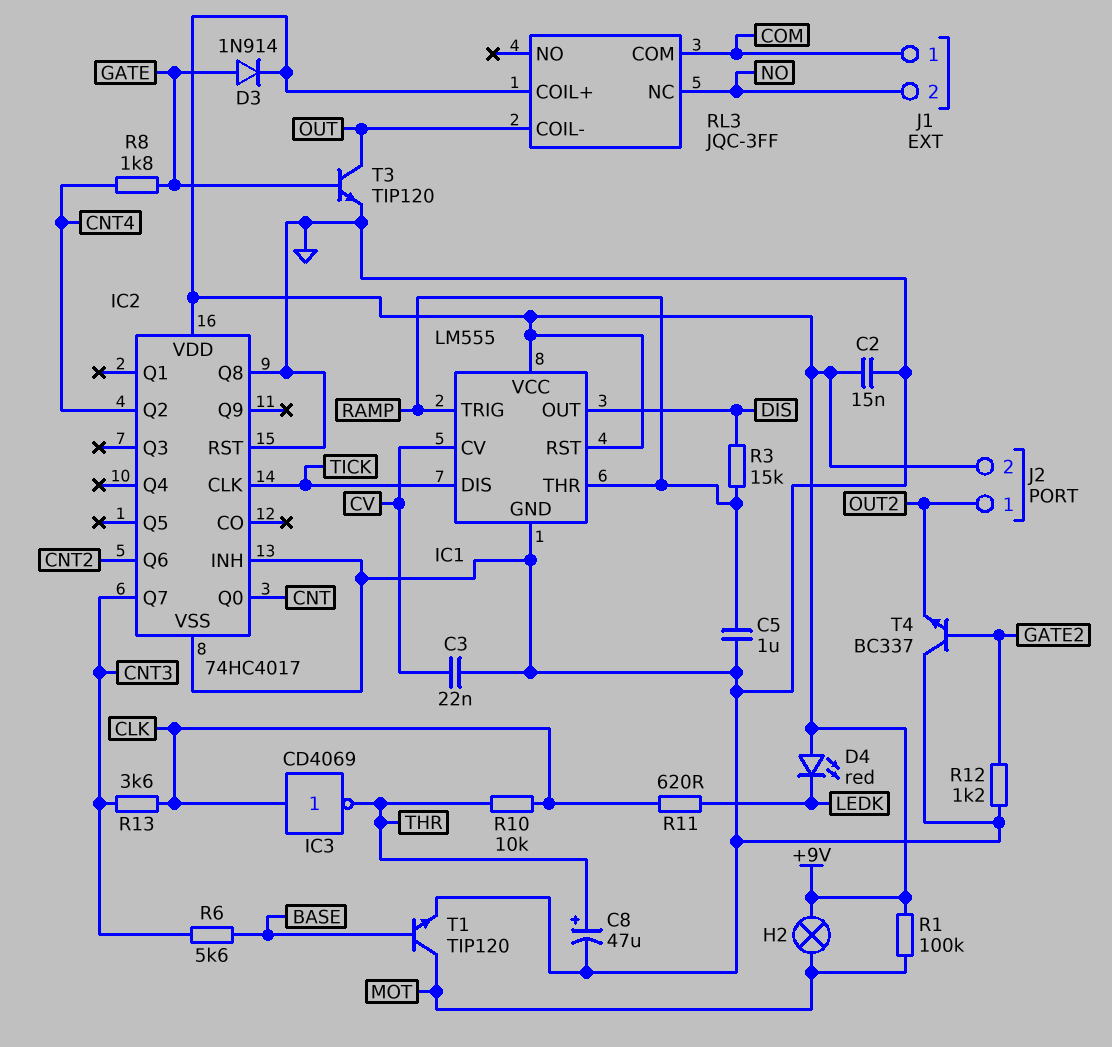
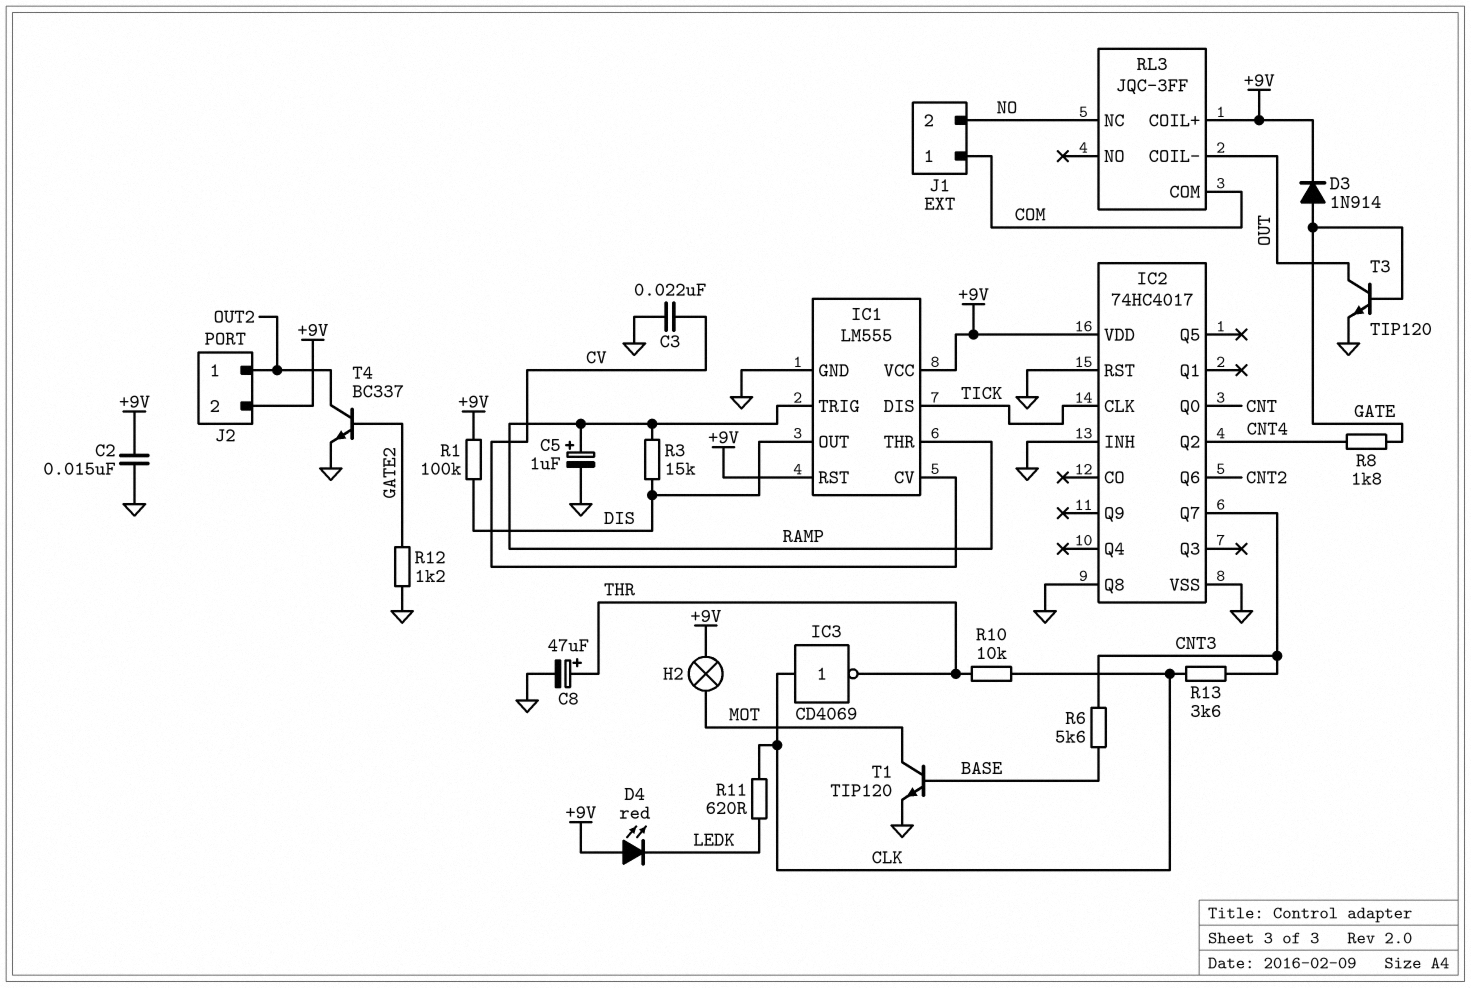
C5: 1uF (GND, RAMP) -> 1uF (plus RAMP, minus GND)
R1: 100k (+9V, MOT) -> 100k (+9V, DIS)
T4: NPN BC337 (B GATE2, C GND, E OUT2) -> NPN BC337 (B GATE2, C OUT2, E GND)

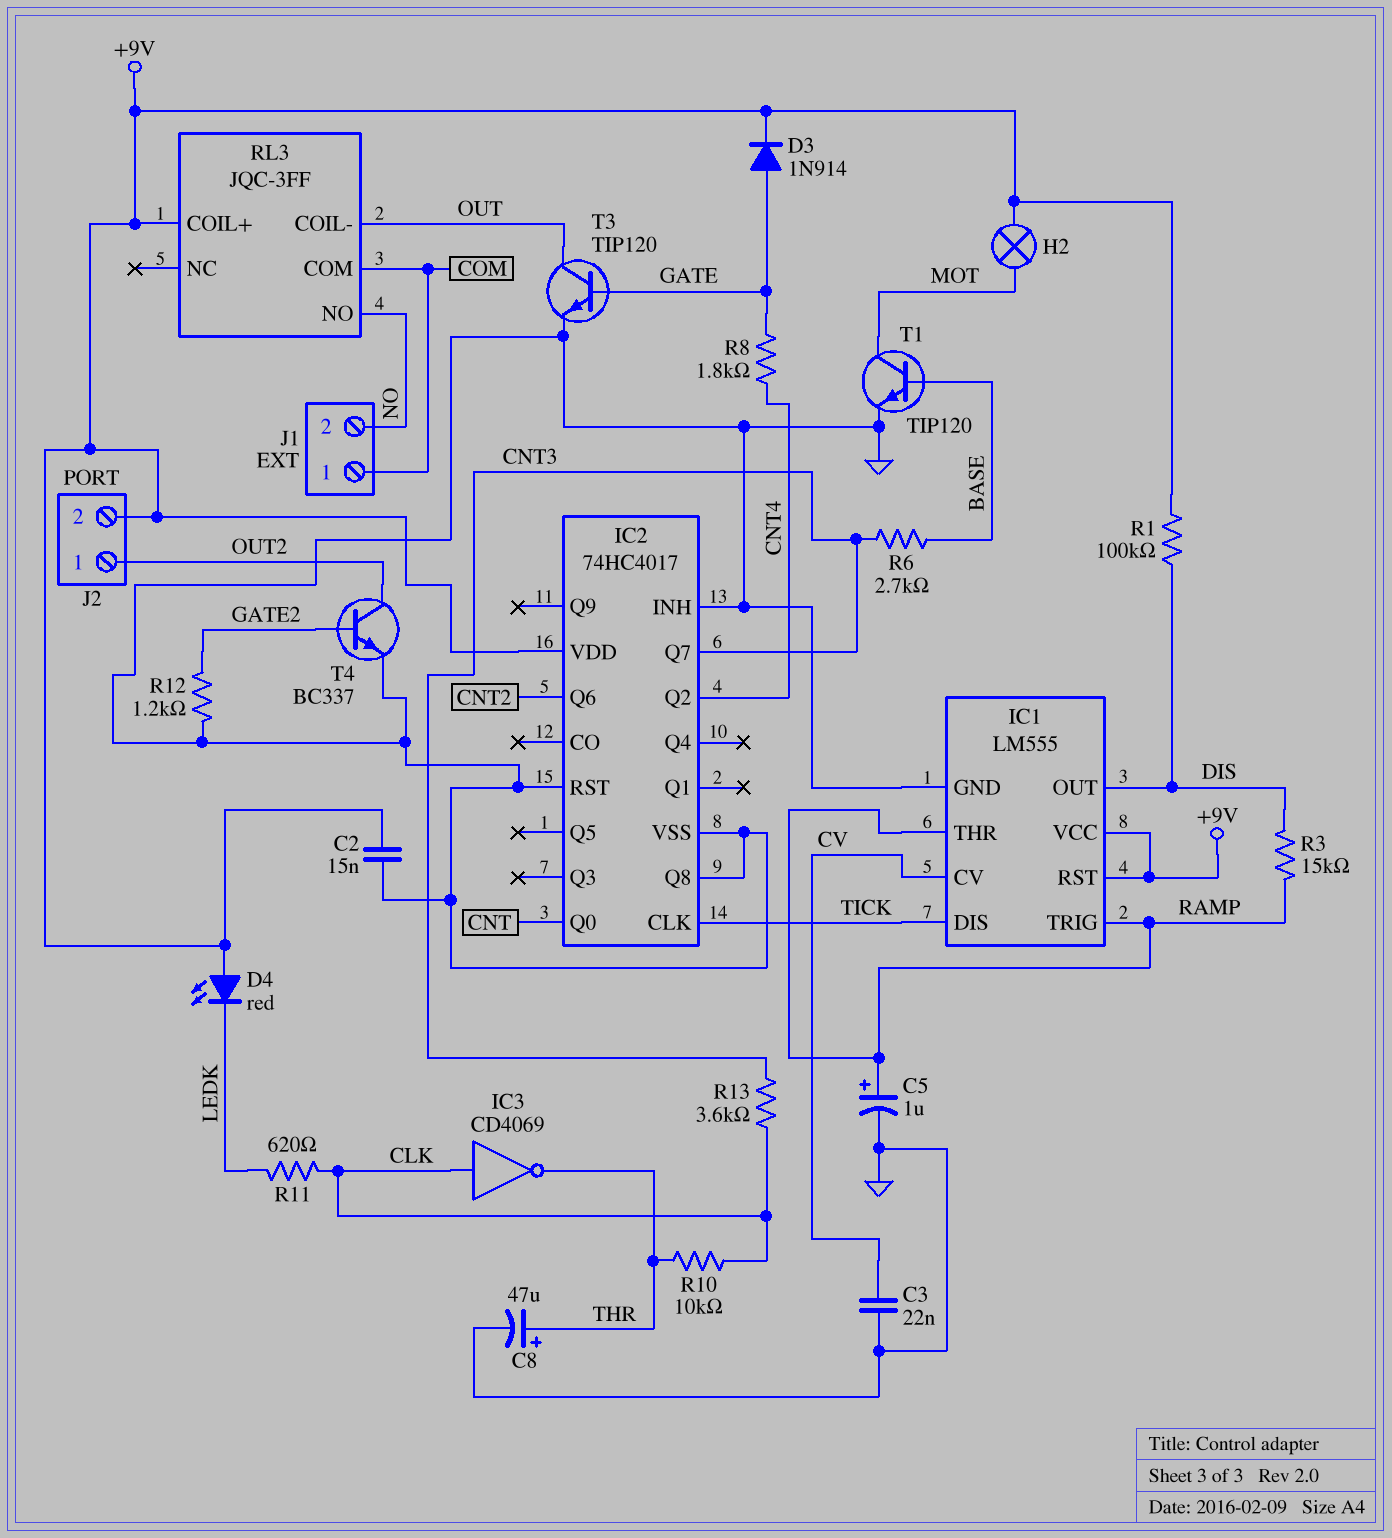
R6: 5.6k (BASE, CNT3) -> 2.7k (BASE, CNT3)
RL3 pin NC: NO -> none
RL3 pin NO: none -> NO

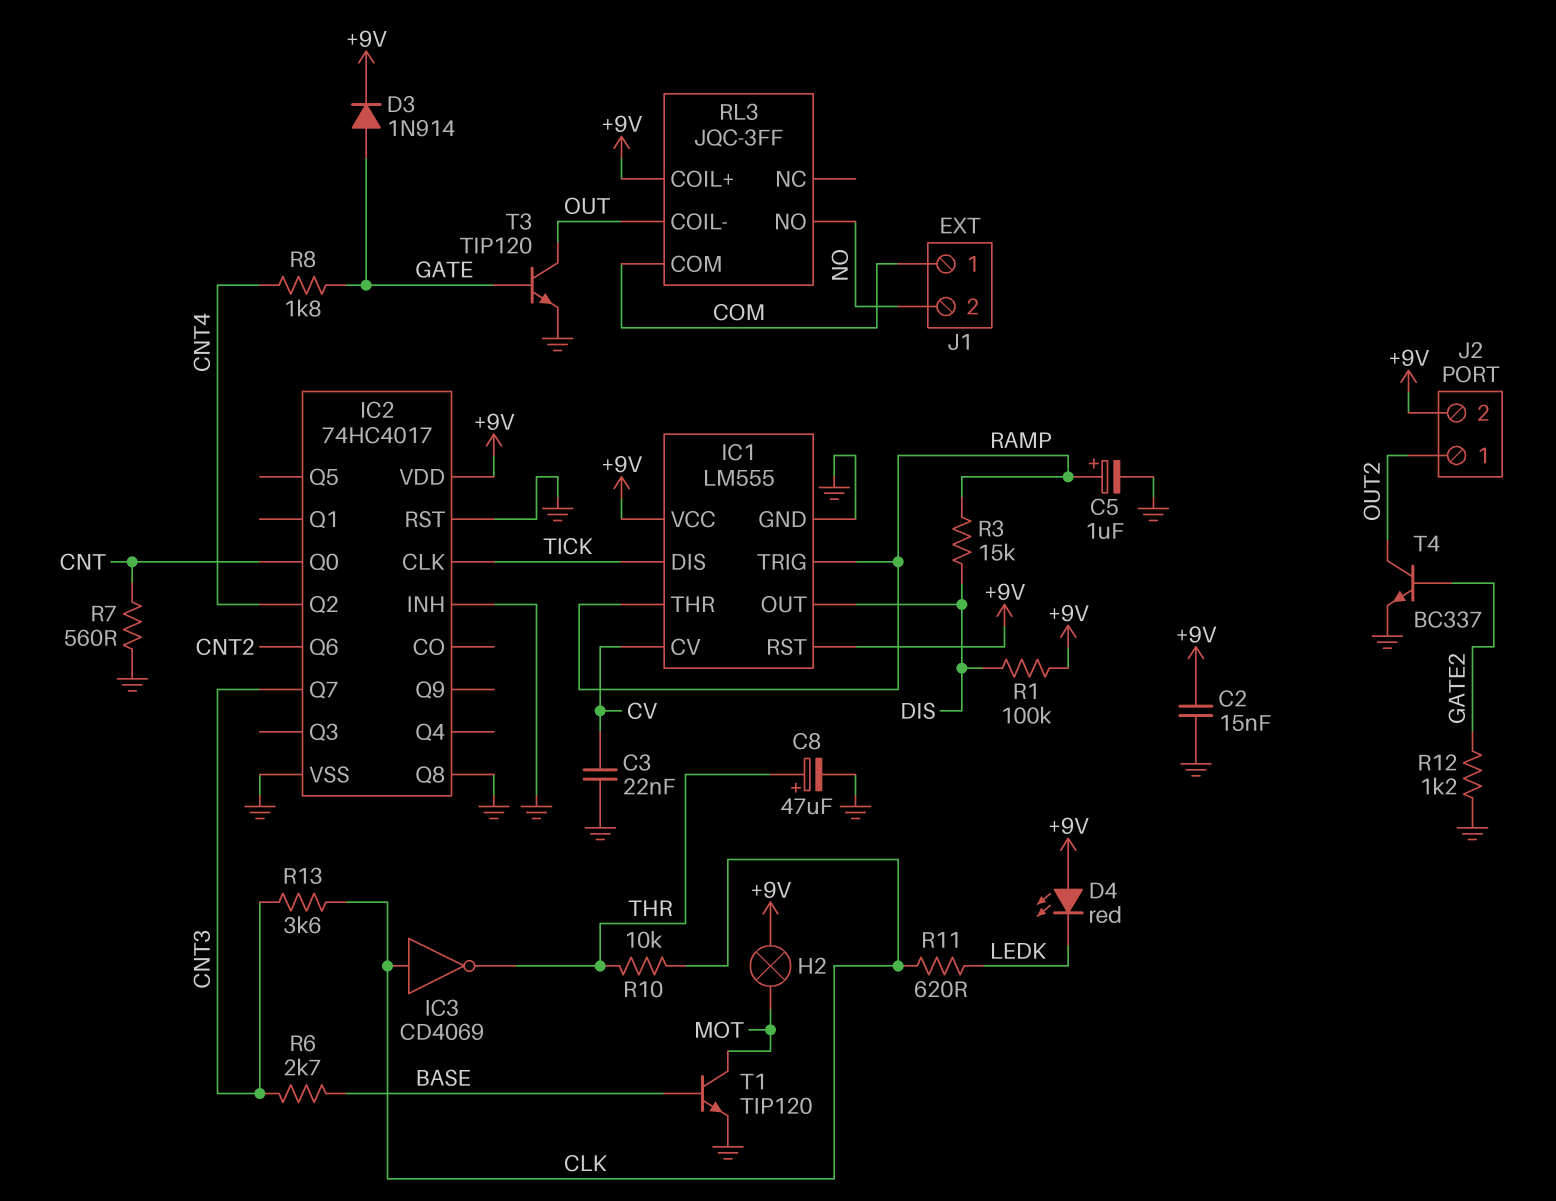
R7: none -> 560 (CNT, GND)

